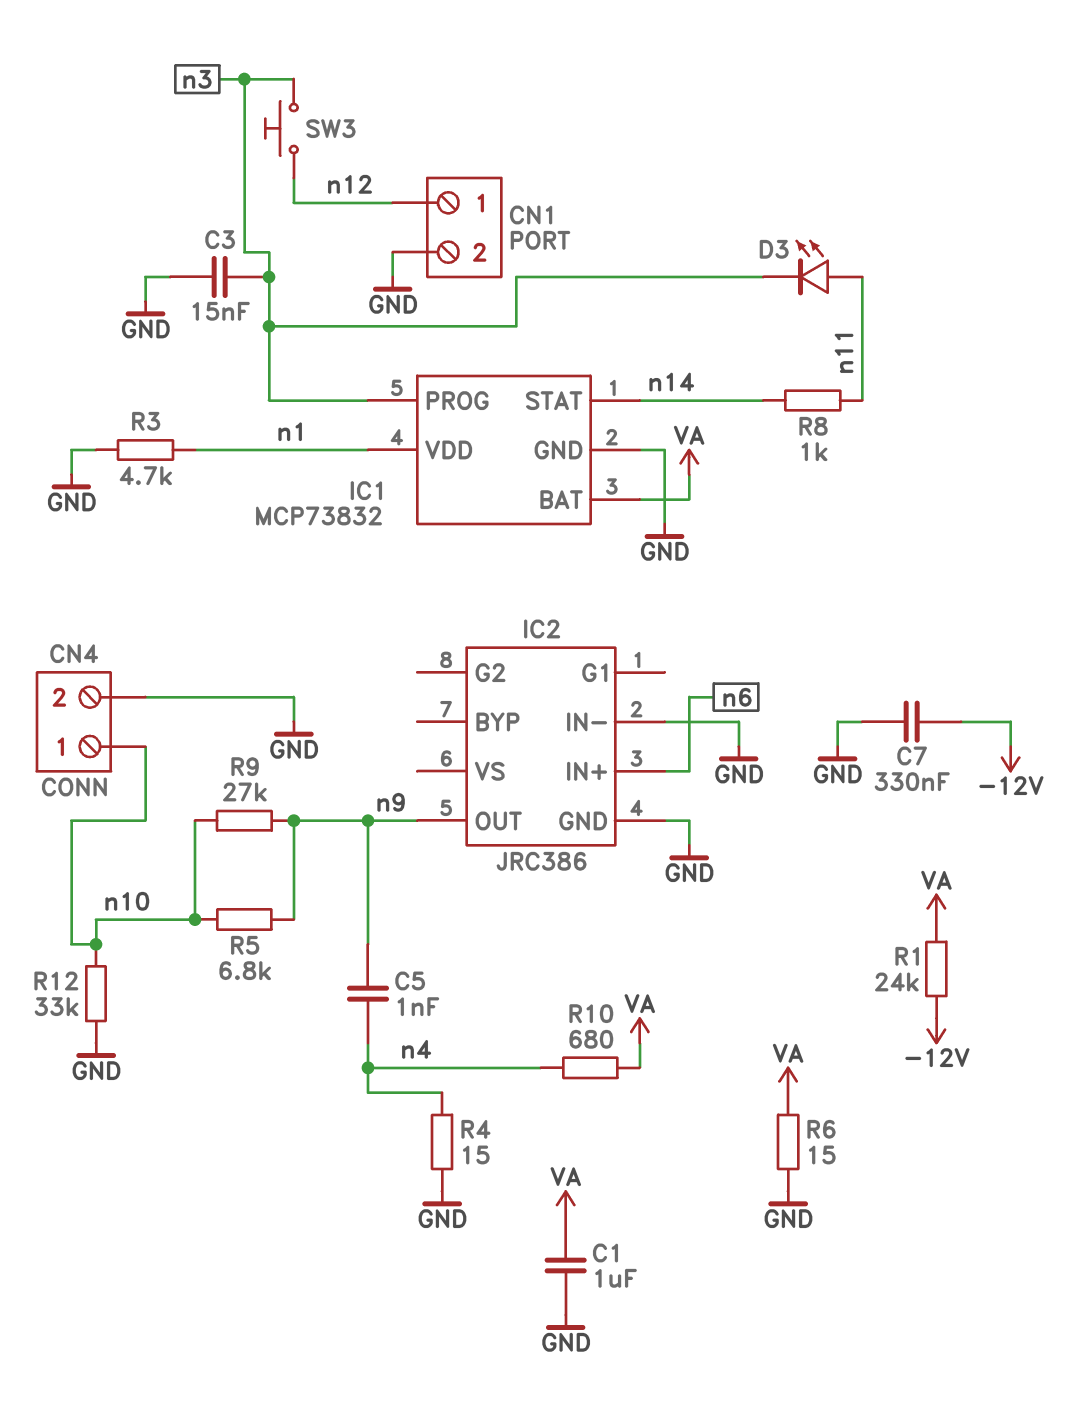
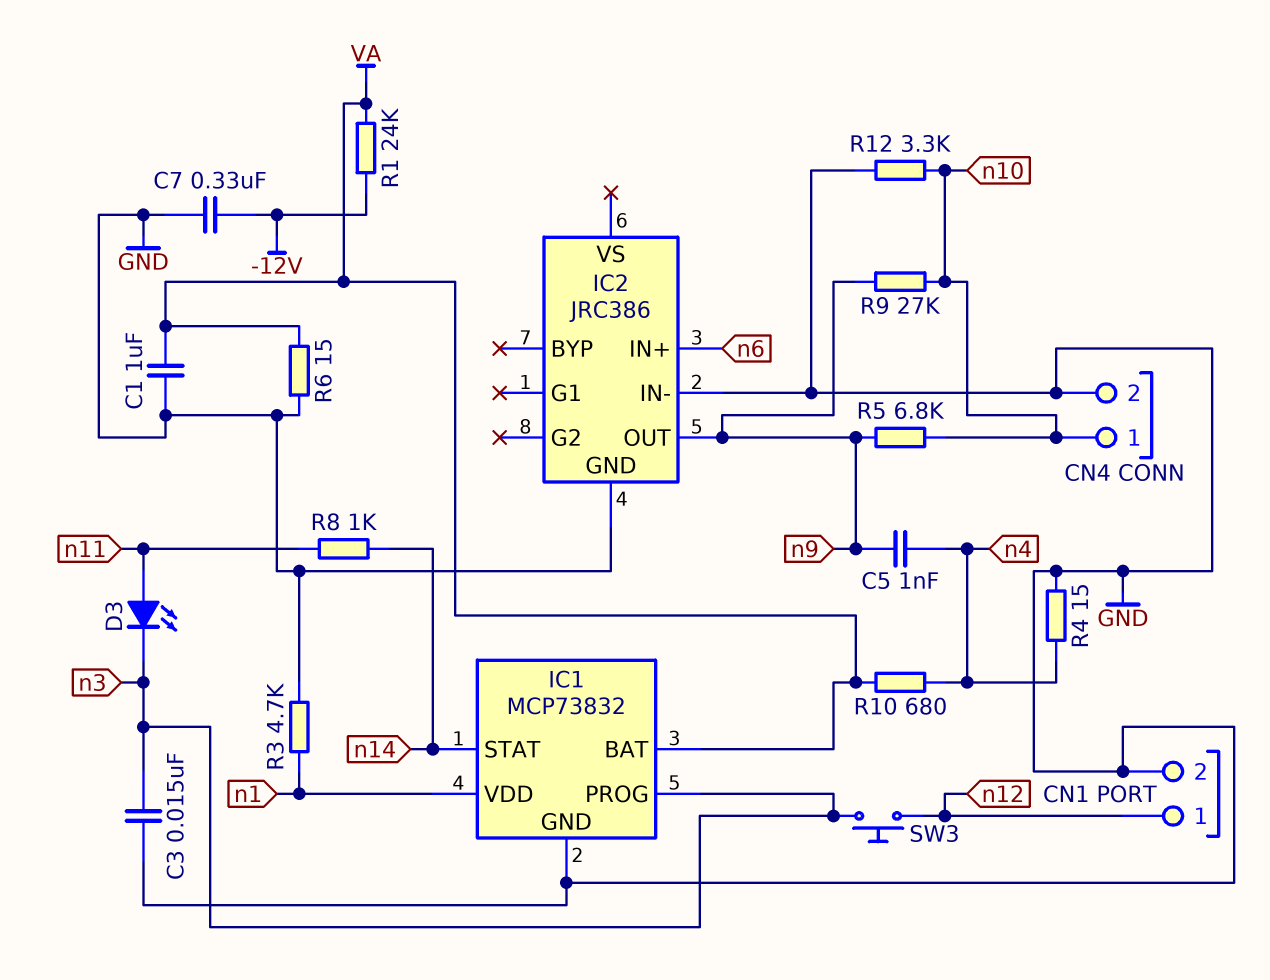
R12: 33k (GND, n10) -> 3.3k (GND, n10)

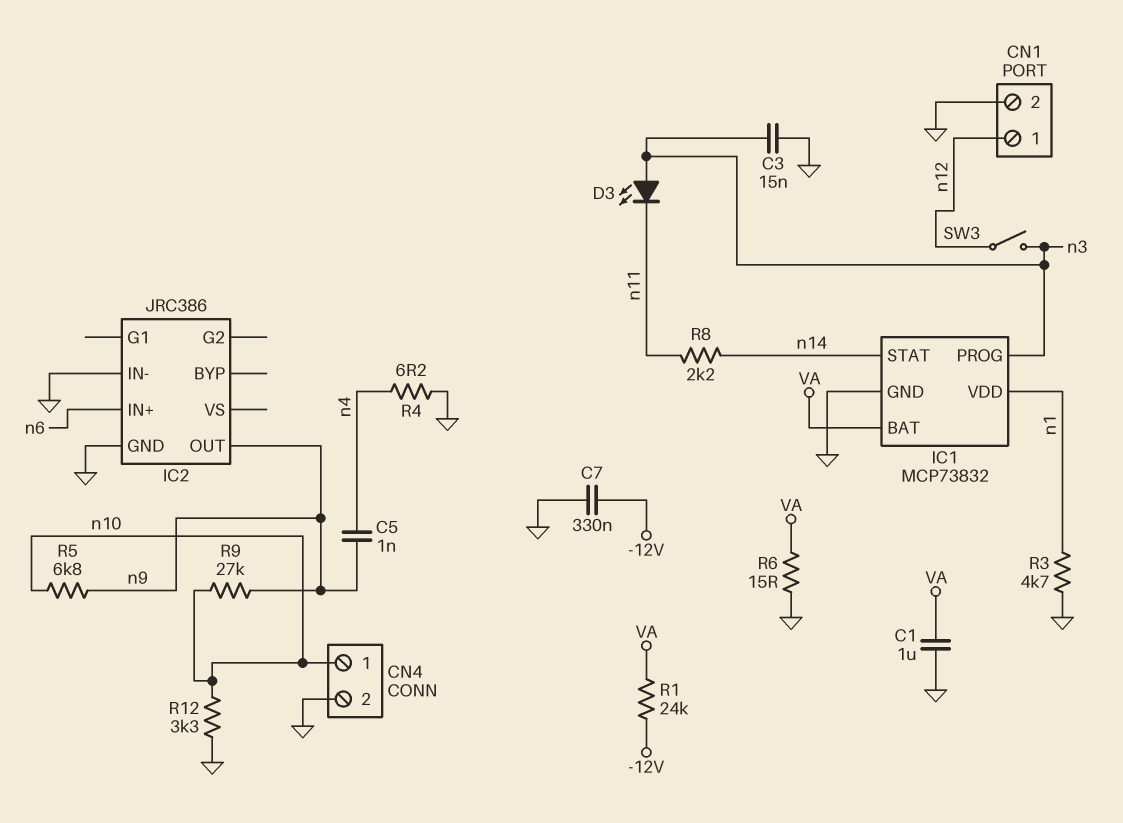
D3: LED (A n11, K n3) -> LED (A n3, K n11)
R4: 15 (GND, n4) -> 6.2 (GND, n4)
R8: 1k (n11, n14) -> 2.2k (n11, n14)
R10: 680 (VA, n4) -> none
SW3: button (n3, n12) -> switch (n3, n12)

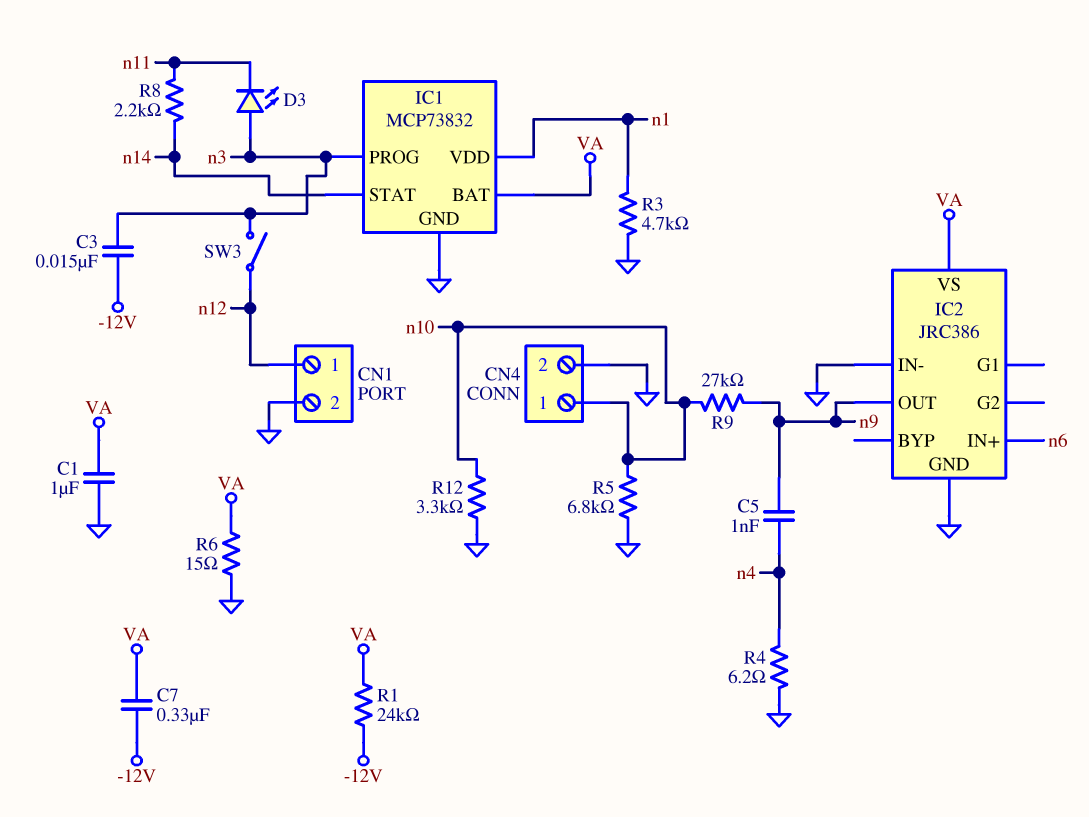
C3: 15nF (GND, n3) -> 15nF (-12V, n3)
C7: 330nF (-12V, GND) -> 330nF (-12V, VA)
IC2 pin VS: none -> VA
R5: 6.8k (n9, n10) -> 6.8k (GND, n10)

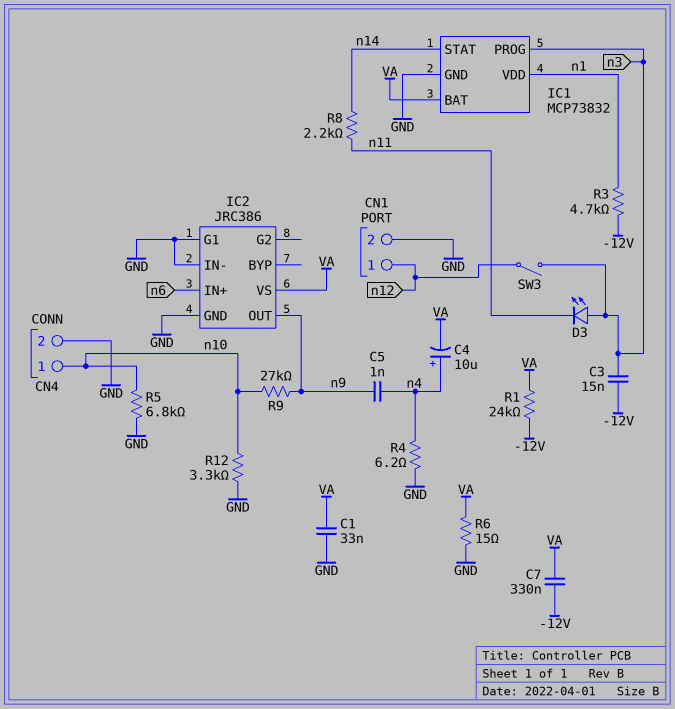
C1: 1uF (GND, VA) -> 33nF (GND, VA)
C4: none -> 10uF (plus n4, minus VA)
IC2 pin G1: none -> GND
R3: 4.7k (GND, n1) -> 4.7k (-12V, n1)

